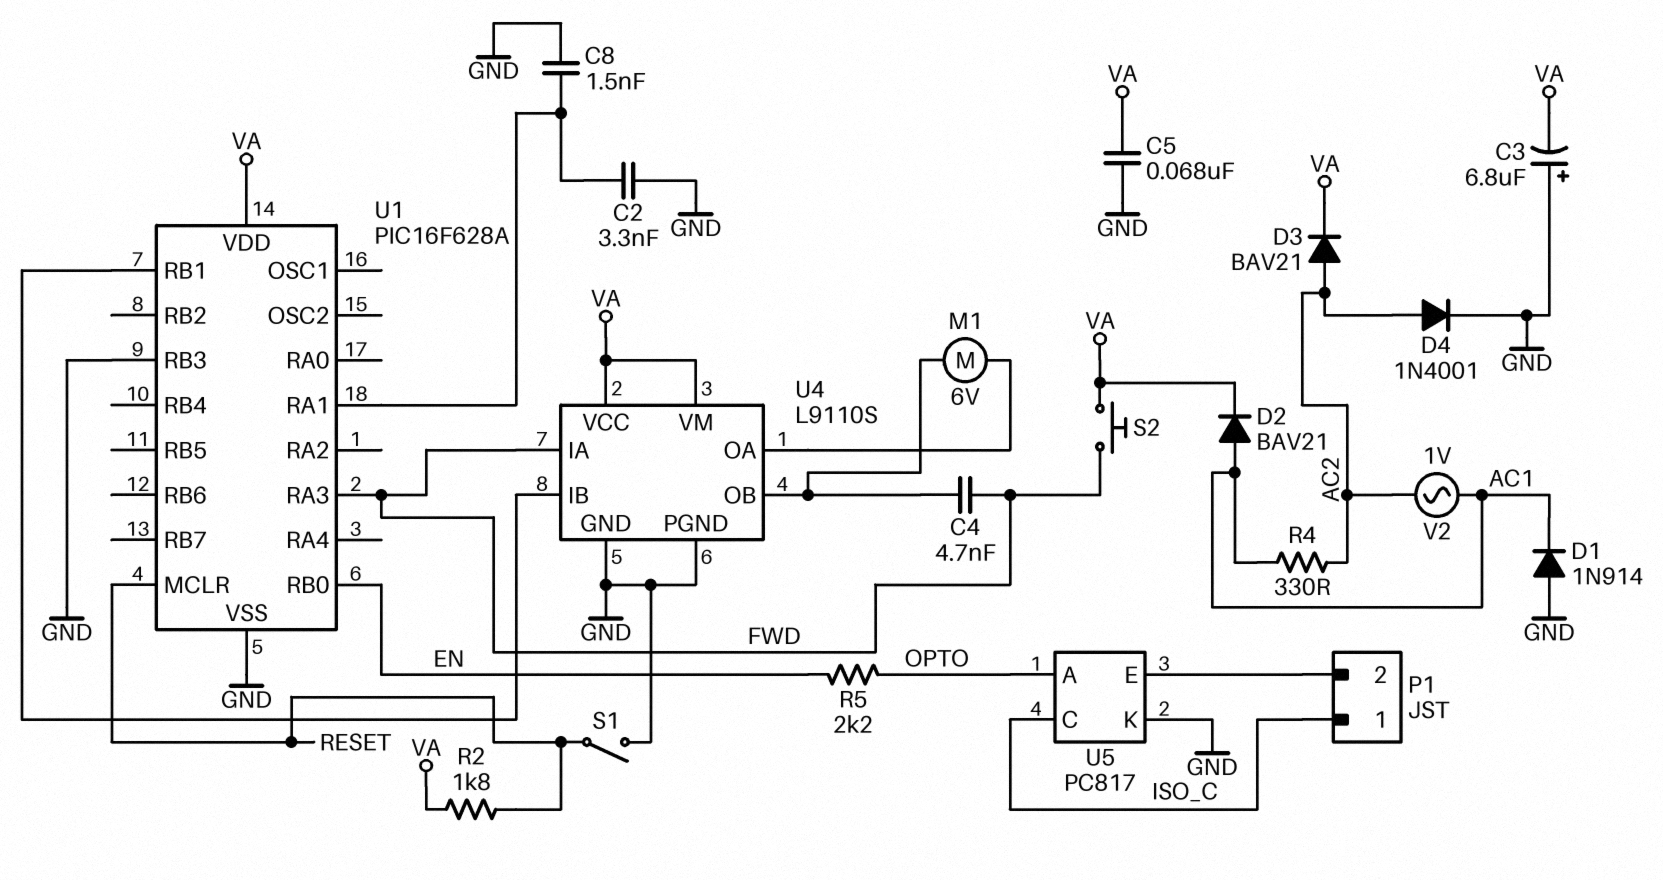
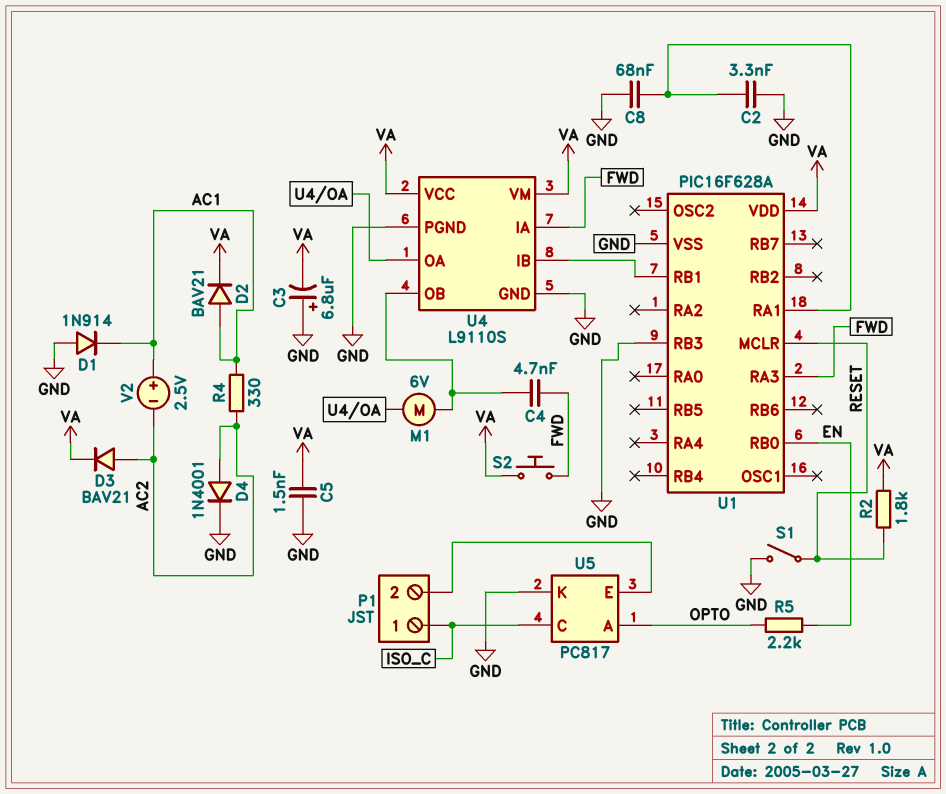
C5: 68nF (GND, VA) -> 1.5nF (GND, VA)
C8: 1.5nF (GND, U1/RA1) -> 68nF (GND, U1/RA1)
V2: AC 1V (AC1, AC2) -> 2.5V (plus AC1, minus AC2)

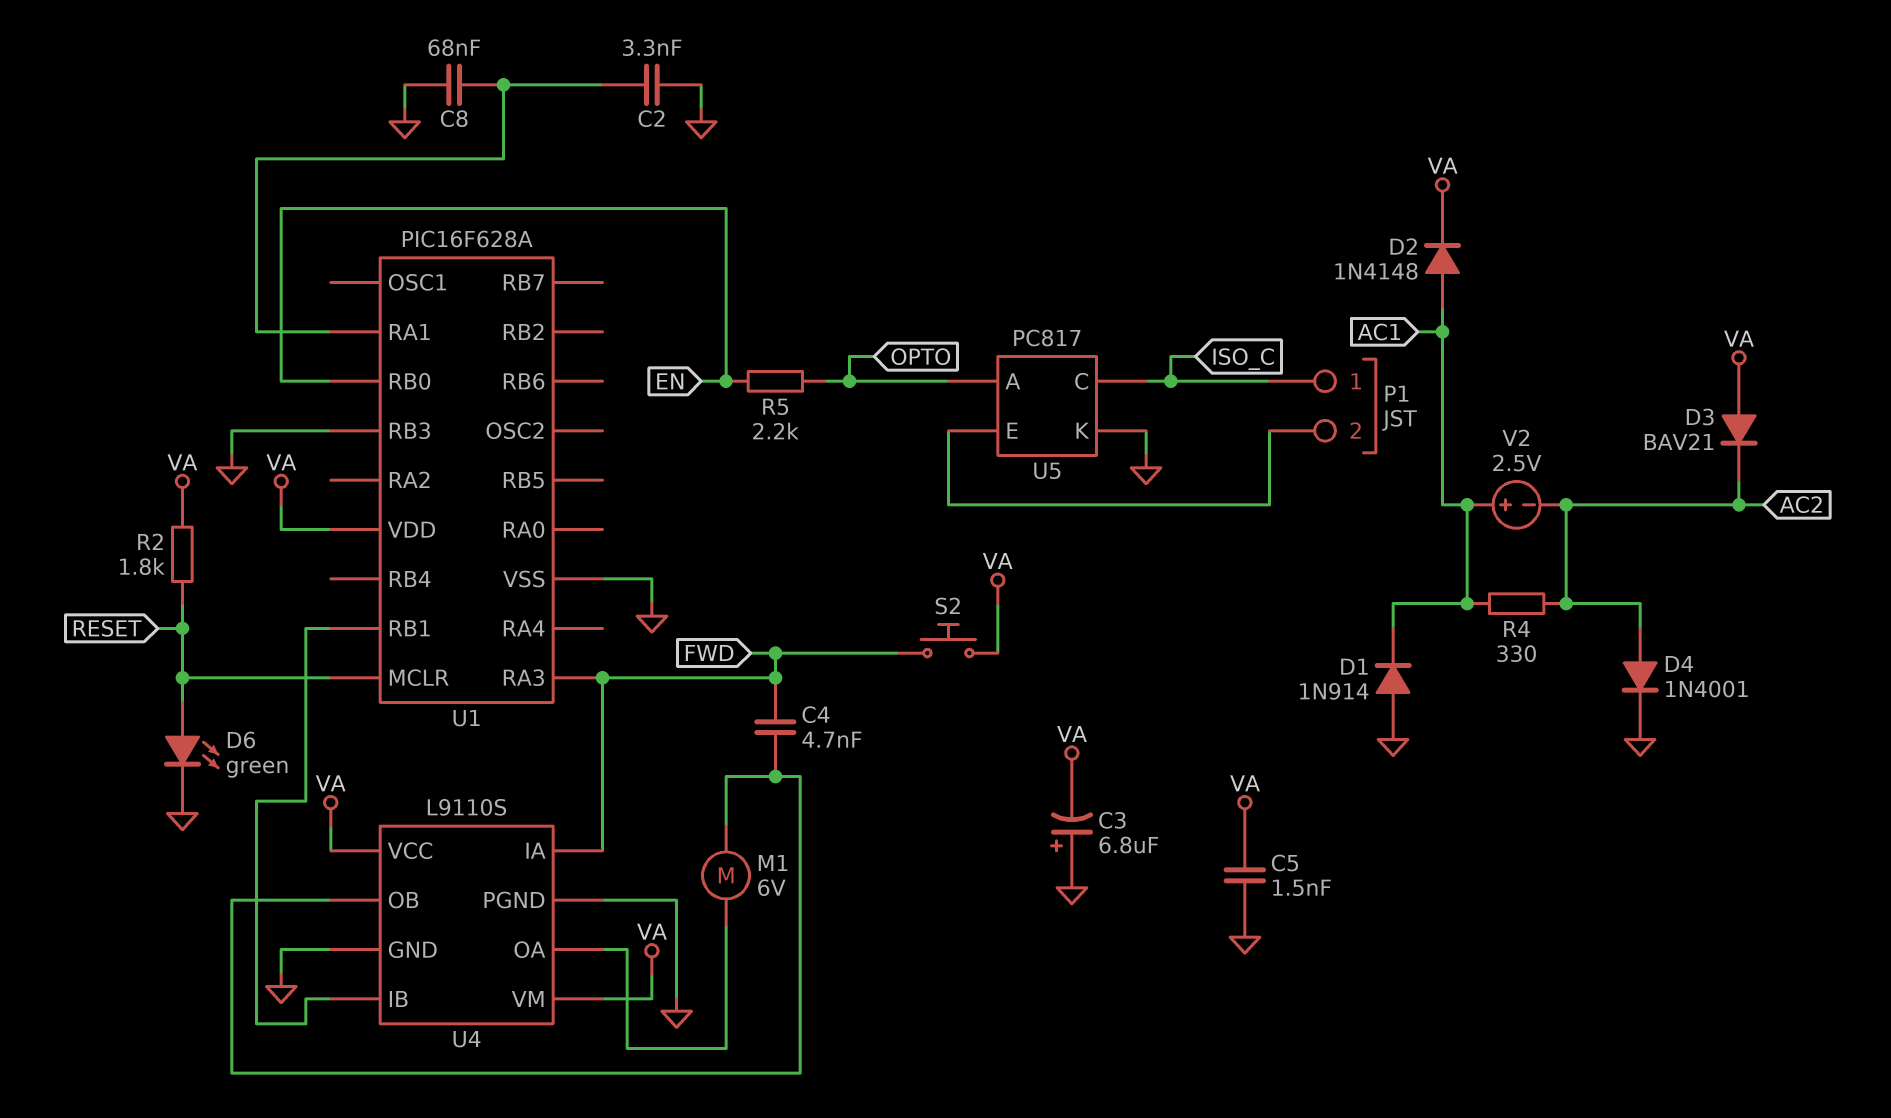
D2: diode BAV21 (A AC1, K VA) -> diode 1N4148 (A AC1, K VA)
D3: diode BAV21 (A AC2, K VA) -> diode BAV21 (A VA, K AC2)
D6: none -> LED green (A RESET, K GND)
S1: switch (GND, RESET) -> none

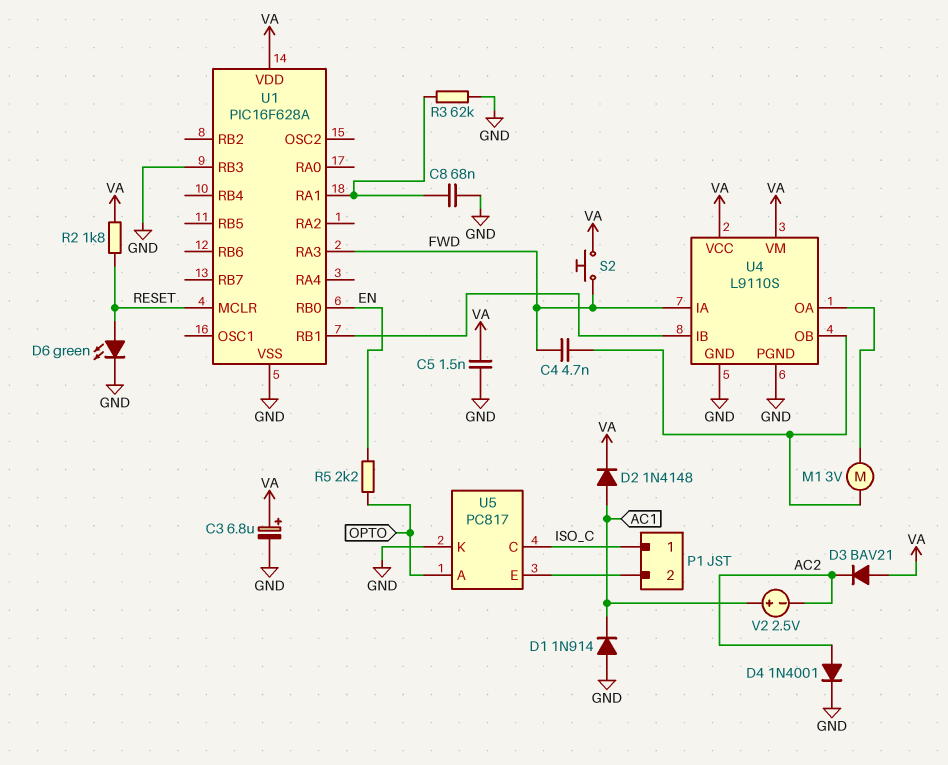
C2: 3.3nF (GND, U1/RA1) -> none
C3: 6.8uF (plus GND, minus VA) -> 6.8uF (plus VA, minus GND)
M1: motor 6V (U4/OA, U4/OB) -> motor 3V (U4/OA, U4/OB)
R3: none -> 62k (GND, U1/RA1)
R4: 330 (AC1, AC2) -> none

